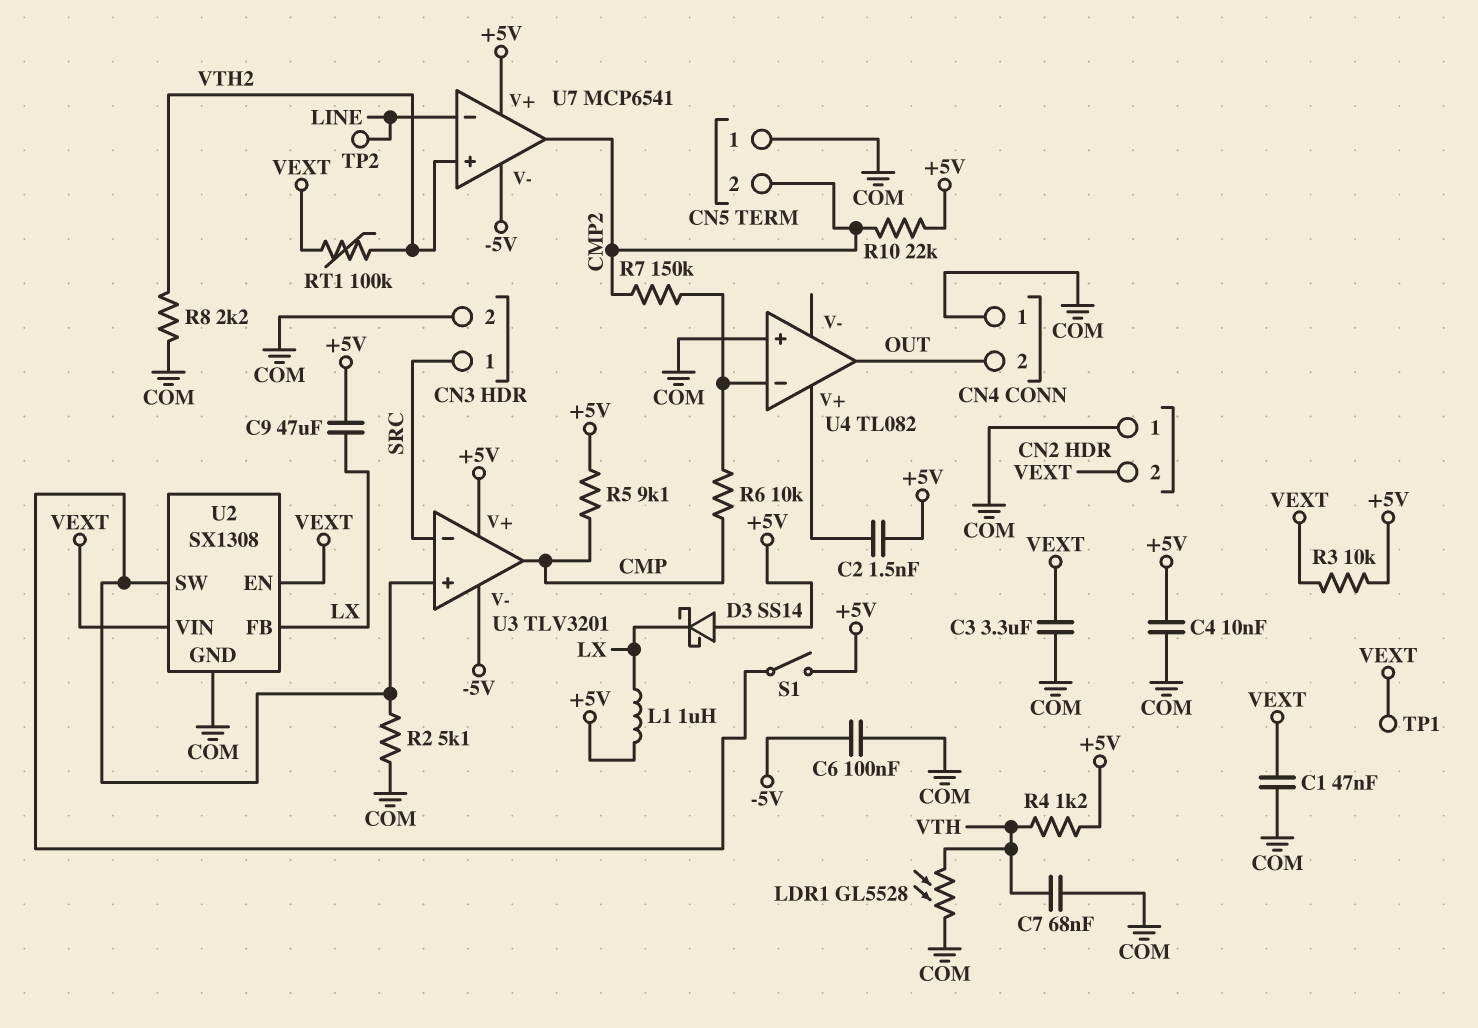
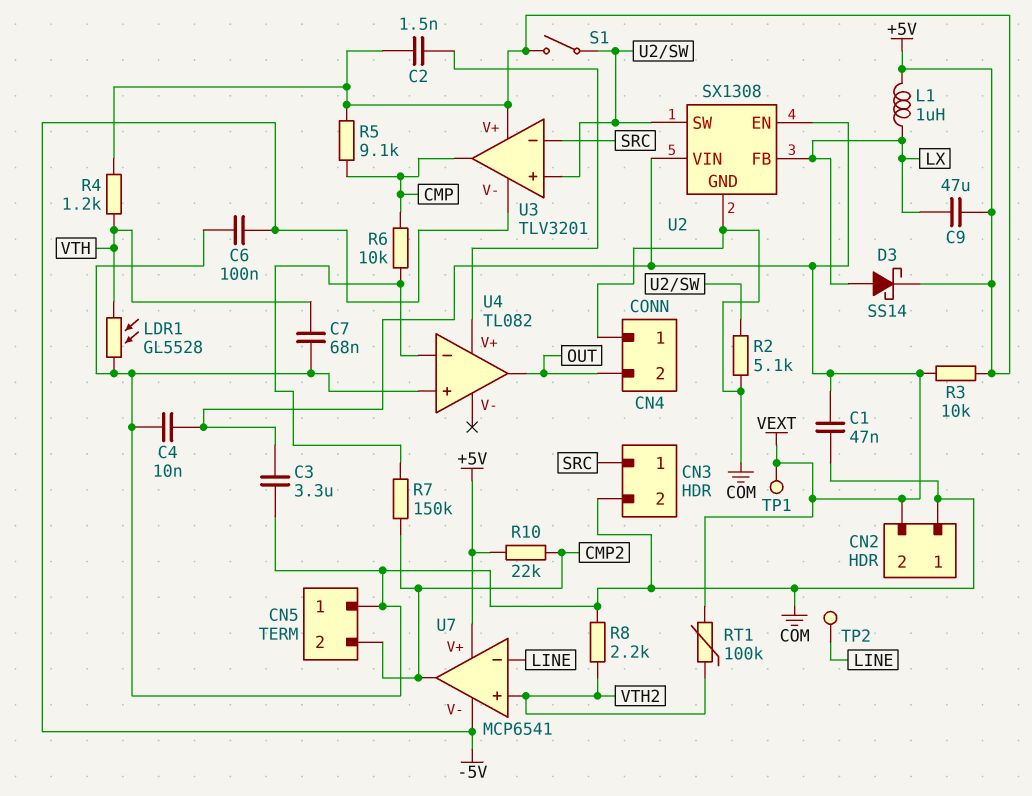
C4: 10nF (+5V, COM) -> 10nF (COM, VEXT)
D3: schottky SS14 (A +5V, K LX) -> schottky SS14 (A LX, K +5V)

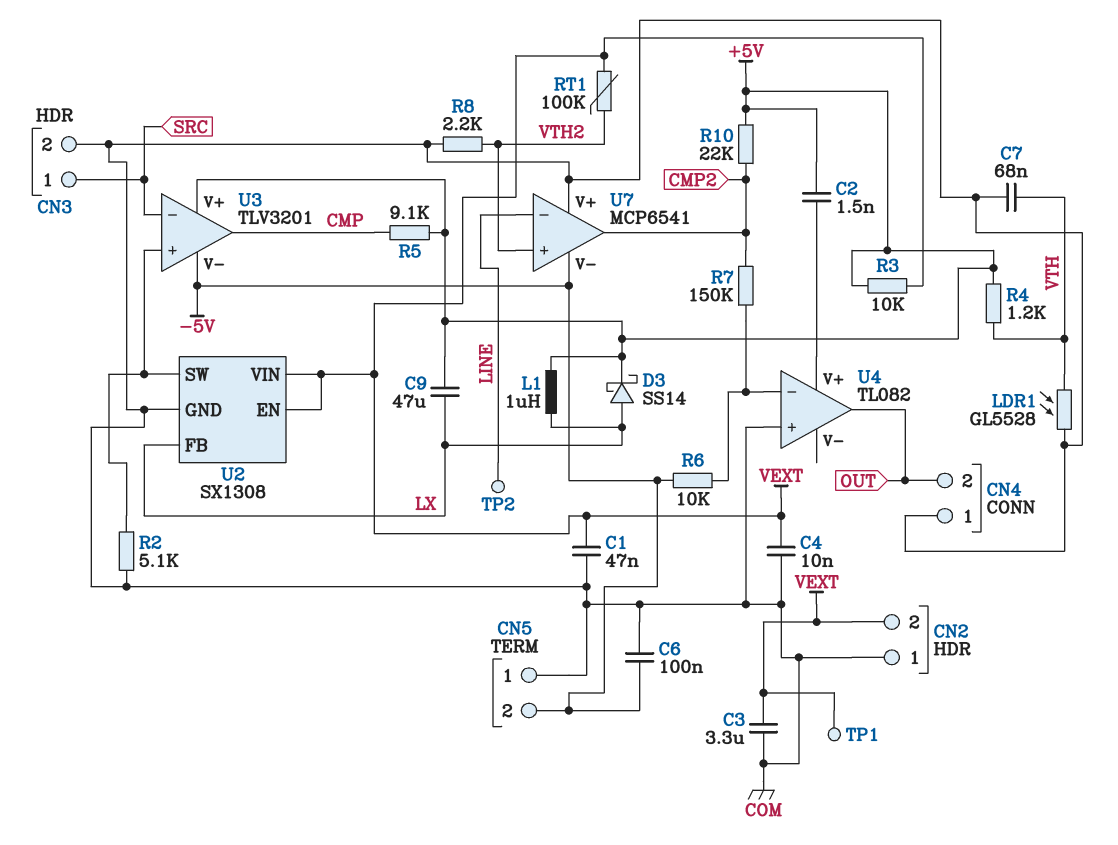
CN5 pin 2: CMP2 -> -5V
R6: 10k (CMP, U4/in-) -> 10k (-5V, U4/in-)
S1: switch (+5V, U2/SW) -> none
U7 pin V+: +5V -> COM

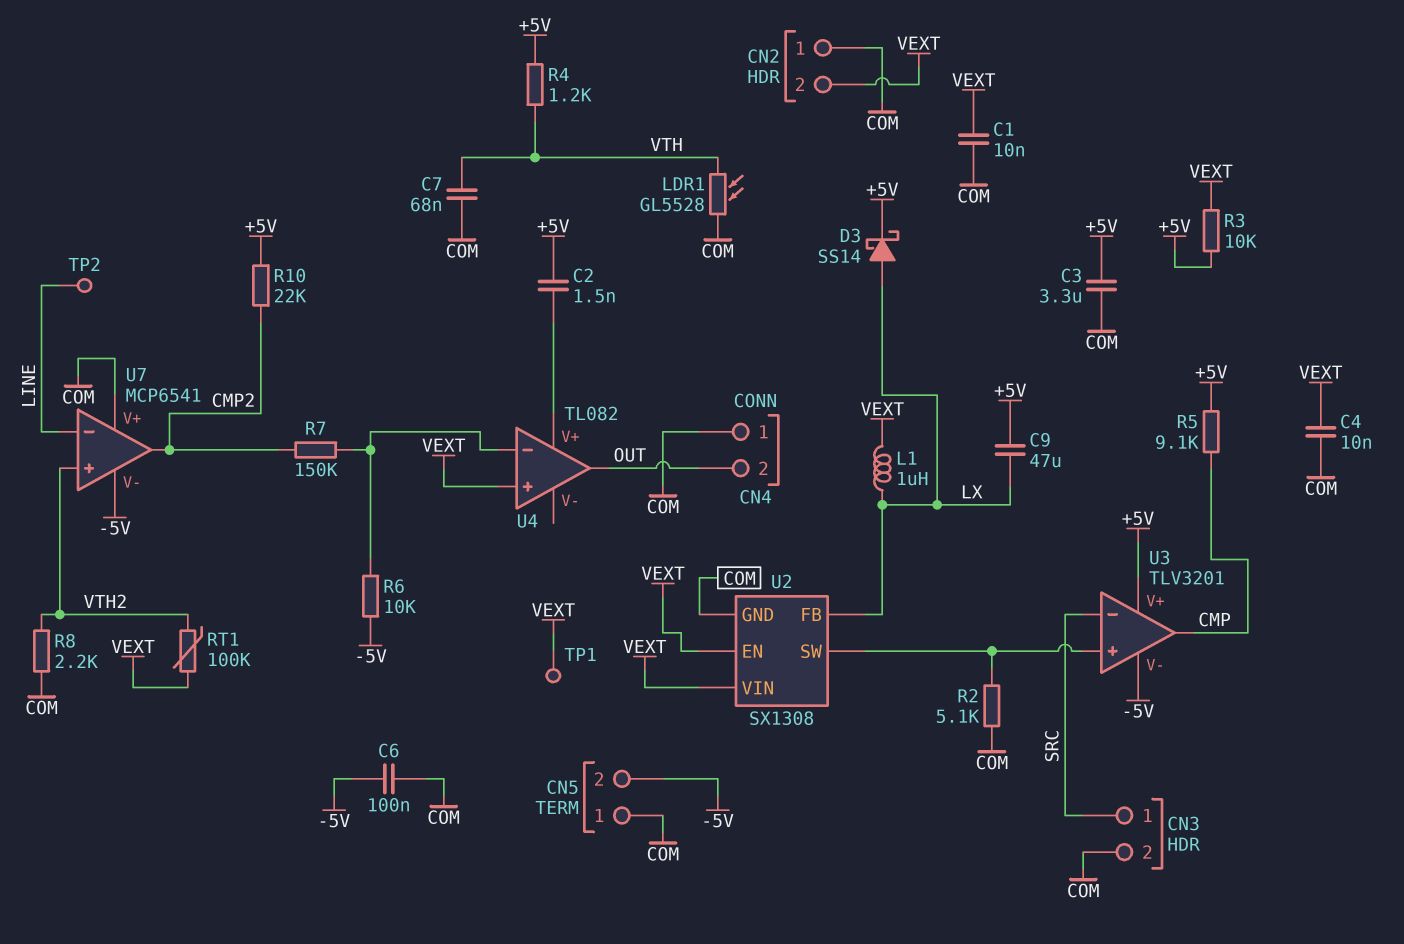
C1: 47nF (COM, VEXT) -> 10nF (COM, VEXT)
C3: 3.3uF (COM, VEXT) -> 3.3uF (+5V, COM)
L1: 1uH (+5V, LX) -> 1uH (LX, VEXT)
U4 pin in+: COM -> VEXT

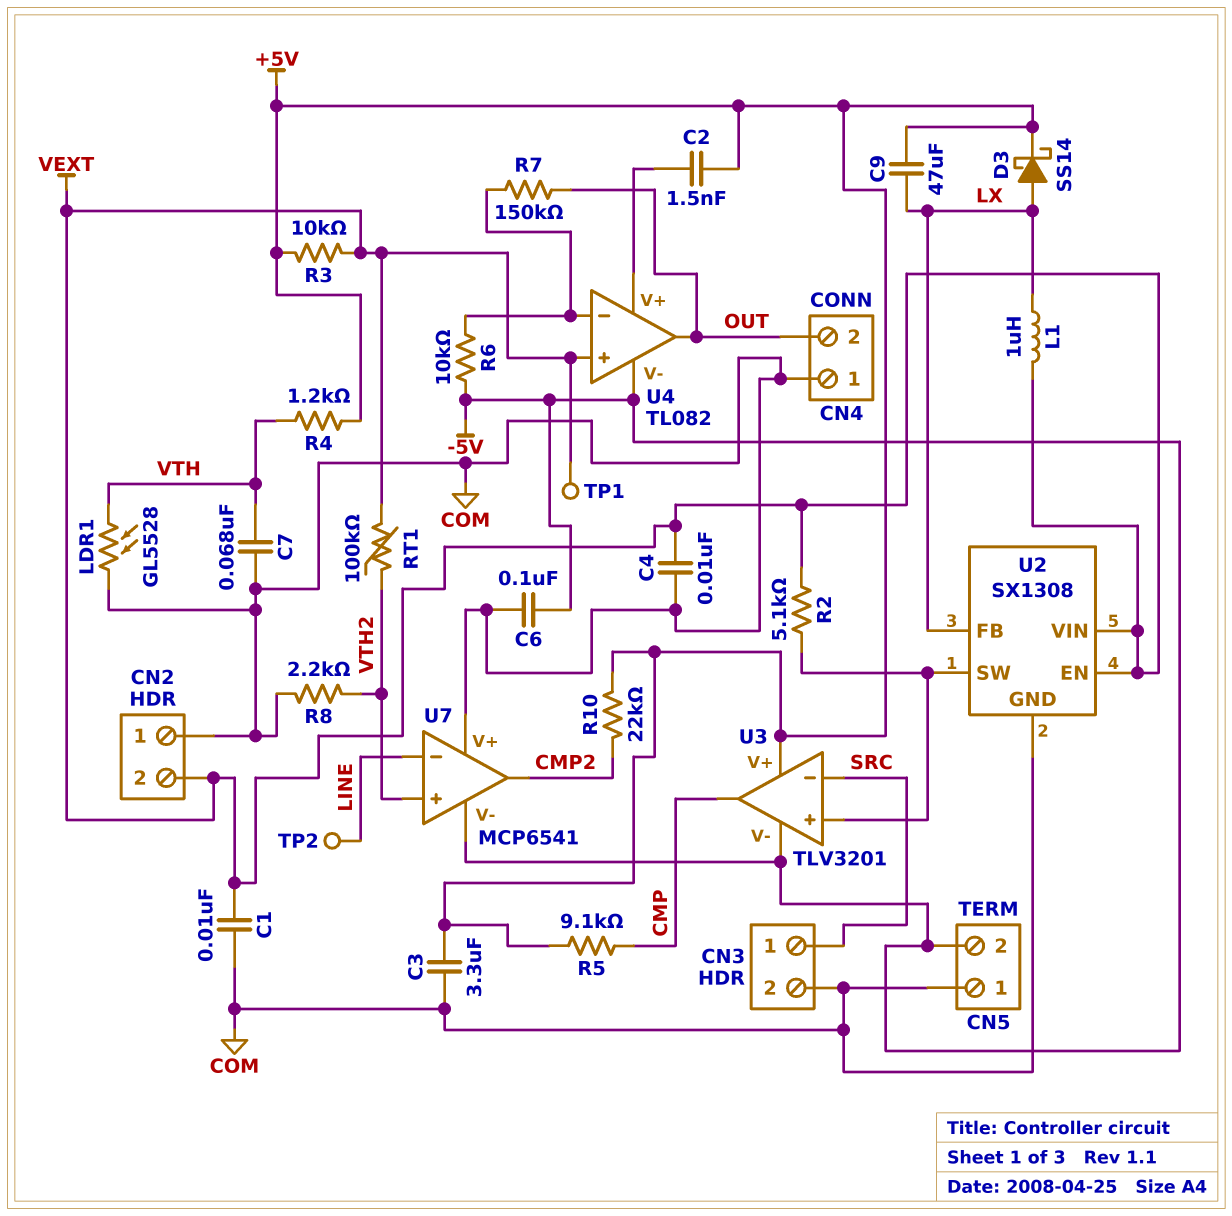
R2: 5.1k (COM, U2/SW) -> 5.1k (U2/SW, VEXT)
R7: 150k (CMP2, U4/in-) -> 150k (OUT, U4/in-)
U4 pin V-: none -> -5V

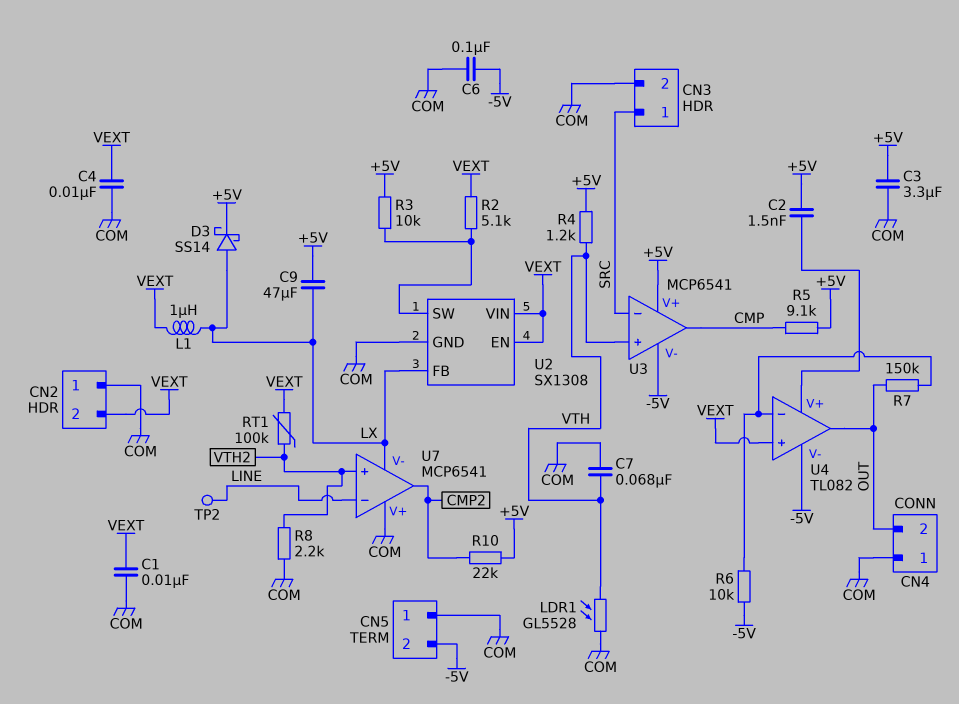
R3: 10k (+5V, VEXT) -> 10k (+5V, U2/SW)
TP1: test point (VEXT) -> none
U3: TLV3201 -> MCP6541
U3 pin in+: U2/SW -> VTH
U7 pin V-: -5V -> LX

